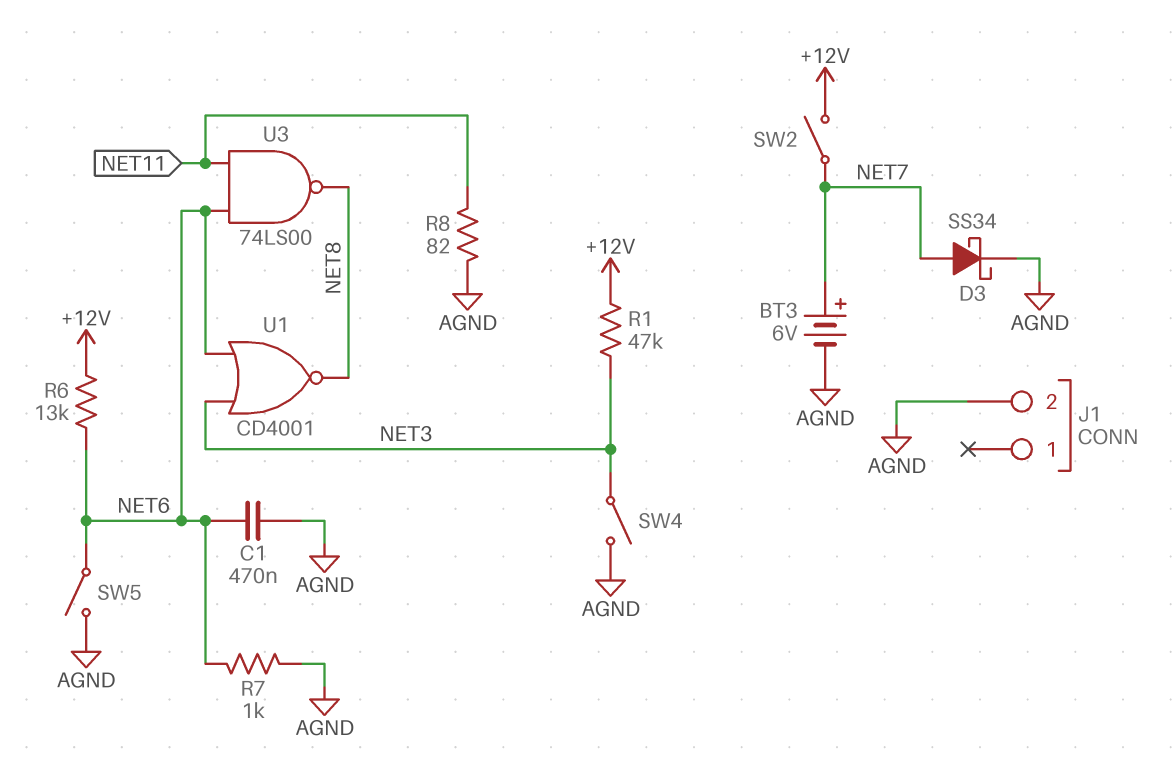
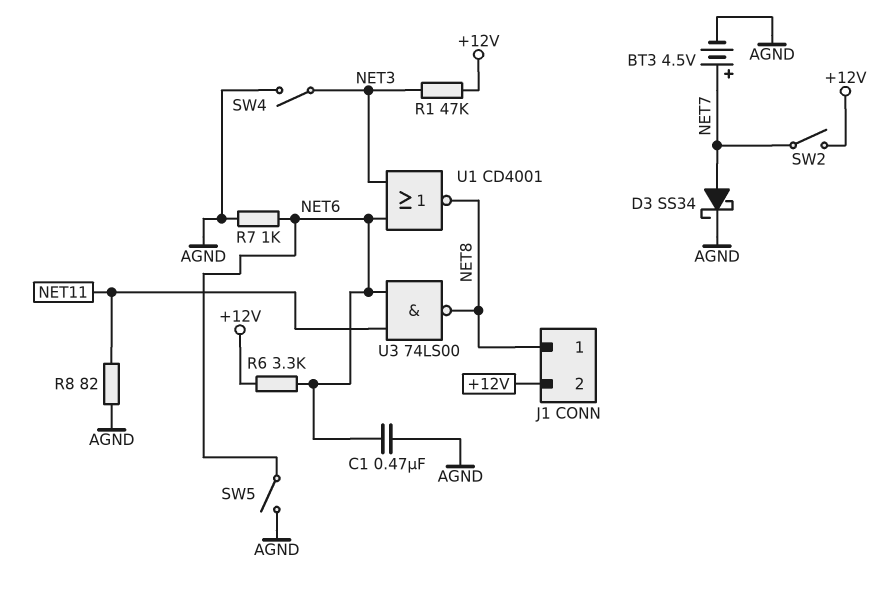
BT3: 6V (plus NET7, minus AGND) -> 4.5V (plus NET7, minus AGND)
J1 pin 1: none -> NET8
J1 pin 2: AGND -> +12V
R6: 13k (+12V, NET6) -> 3.3k (+12V, NET6)

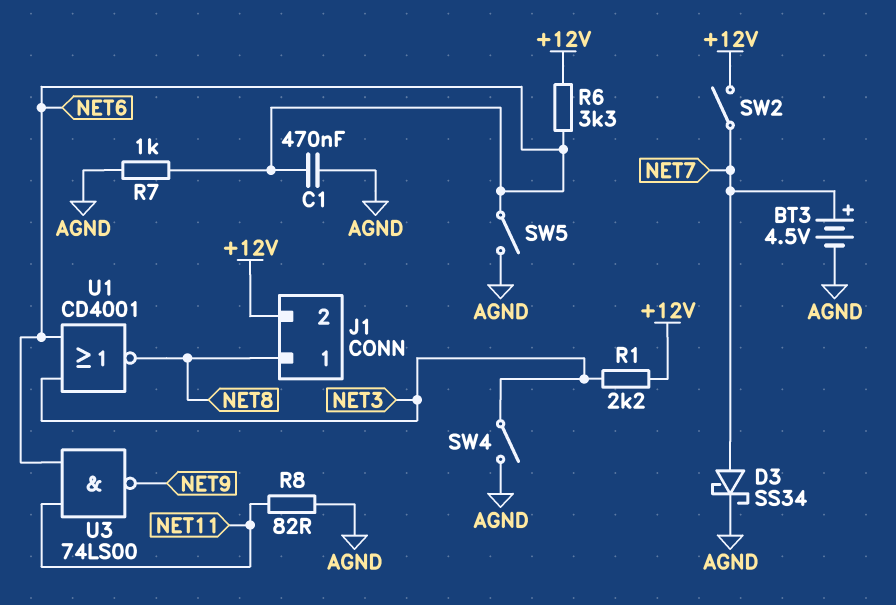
R1: 47k (+12V, NET3) -> 2.2k (+12V, NET3)
U3: NAND 74LS00 (in NET6, in NET11, out NET8) -> NAND 74LS00 (in NET6, in NET11, out NET9)

